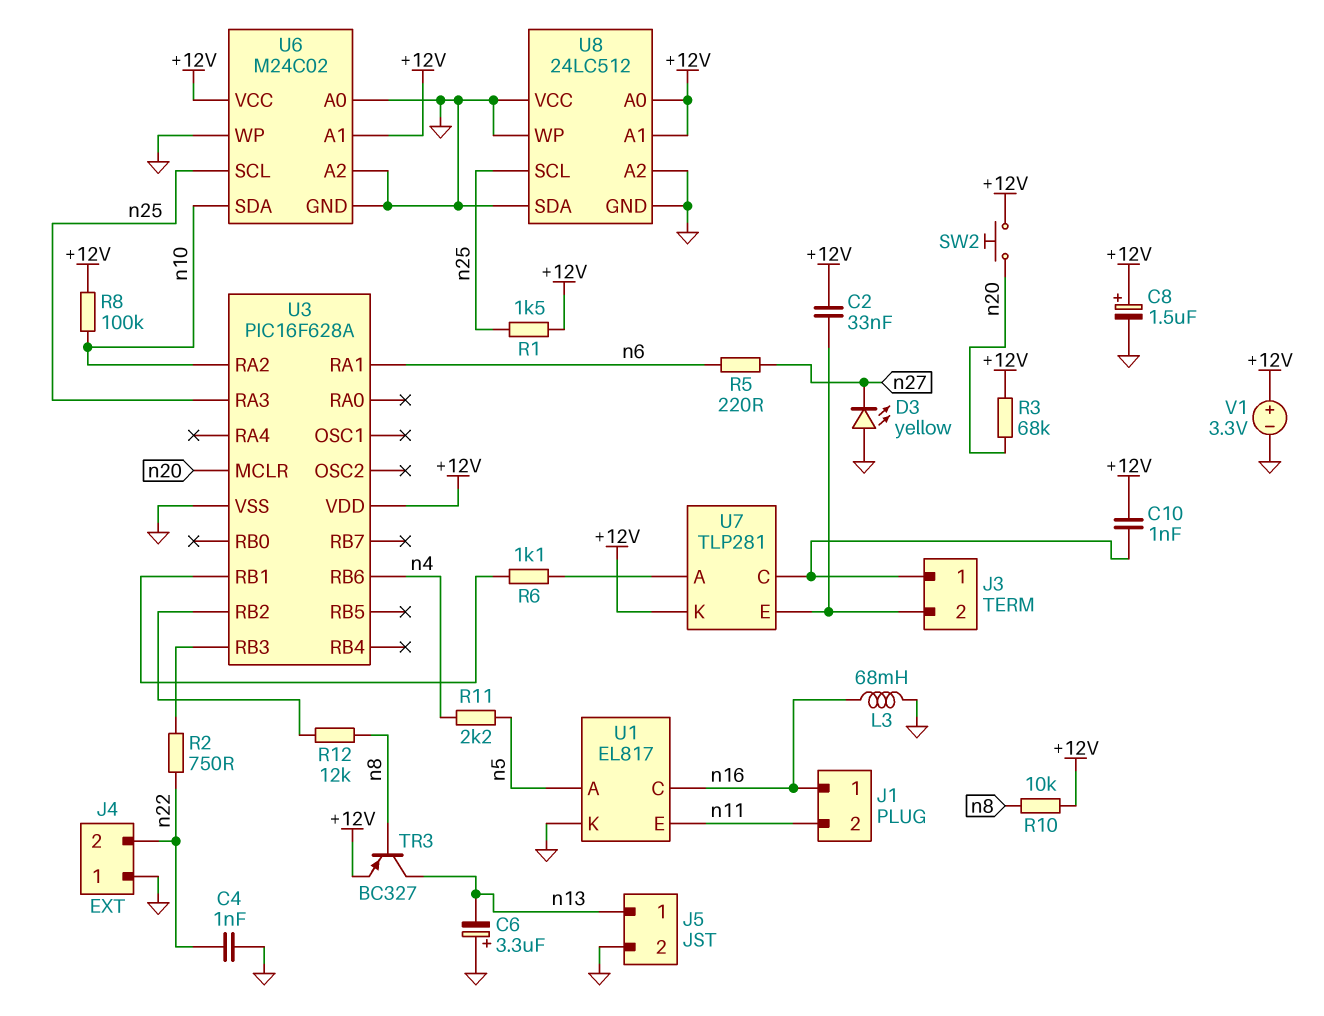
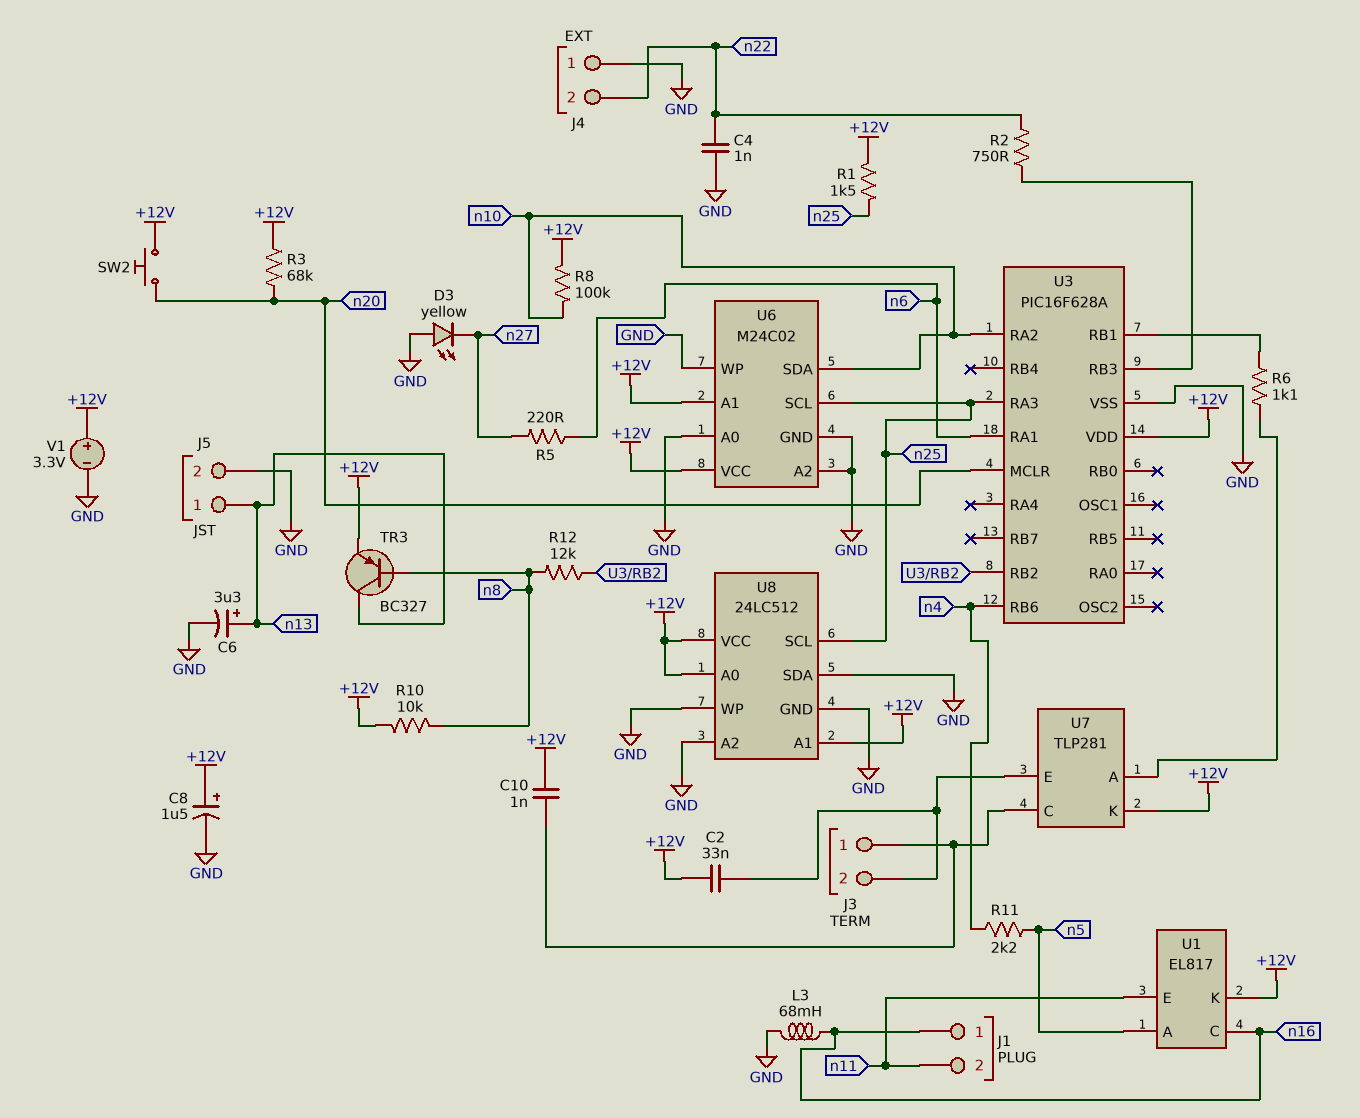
C6: 3.3uF (plus GND, minus n13) -> 3.3uF (plus n13, minus GND)
U1 pin K: GND -> +12V
U8 pin VCC: GND -> +12V

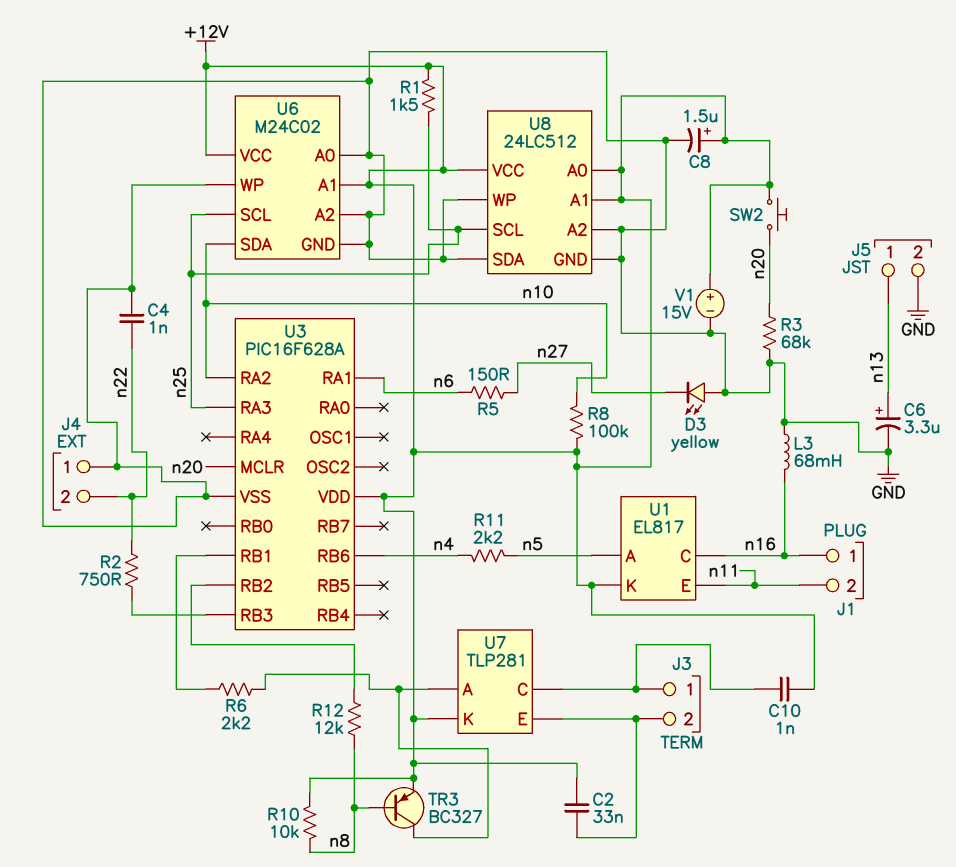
R3: 68k (+12V, n20) -> 68k (GND, n20)
R5: 220 (n6, n27) -> 150 (n6, n27)
R6: 1.1k (U3/RB1, U7/A) -> 2.2k (U3/RB1, U7/A)
TR3: PNP BC327 (B n8, C n13, E +12V) -> PNP BC327 (B n8, C U7/A, E +12V)
V1: 3.3V (plus +12V, minus GND) -> 15V (plus +12V, minus GND)

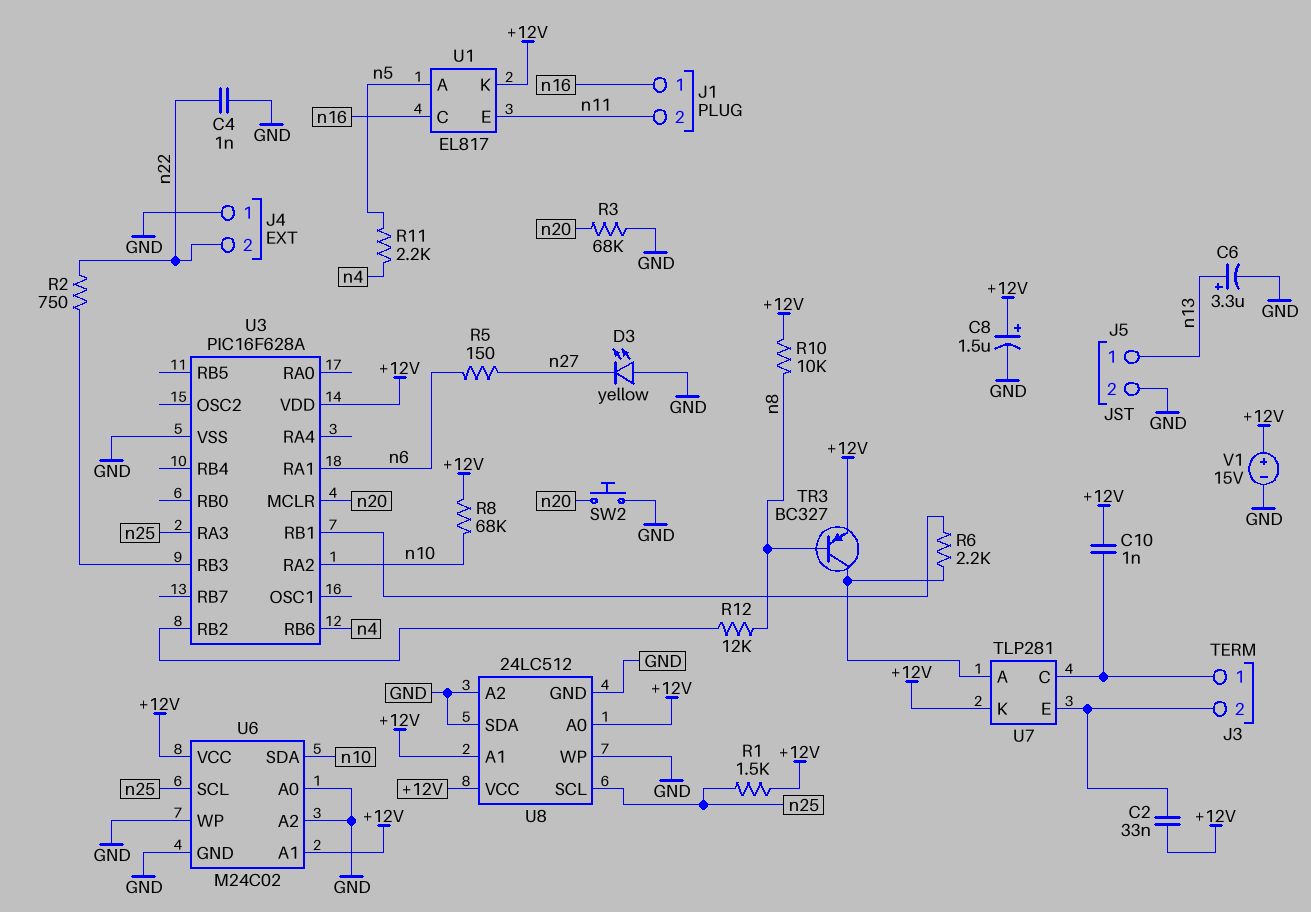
L3: 68mH (GND, n16) -> none
R8: 100k (+12V, n10) -> 68k (+12V, n10)
SW2: button (+12V, n20) -> button (GND, n20)

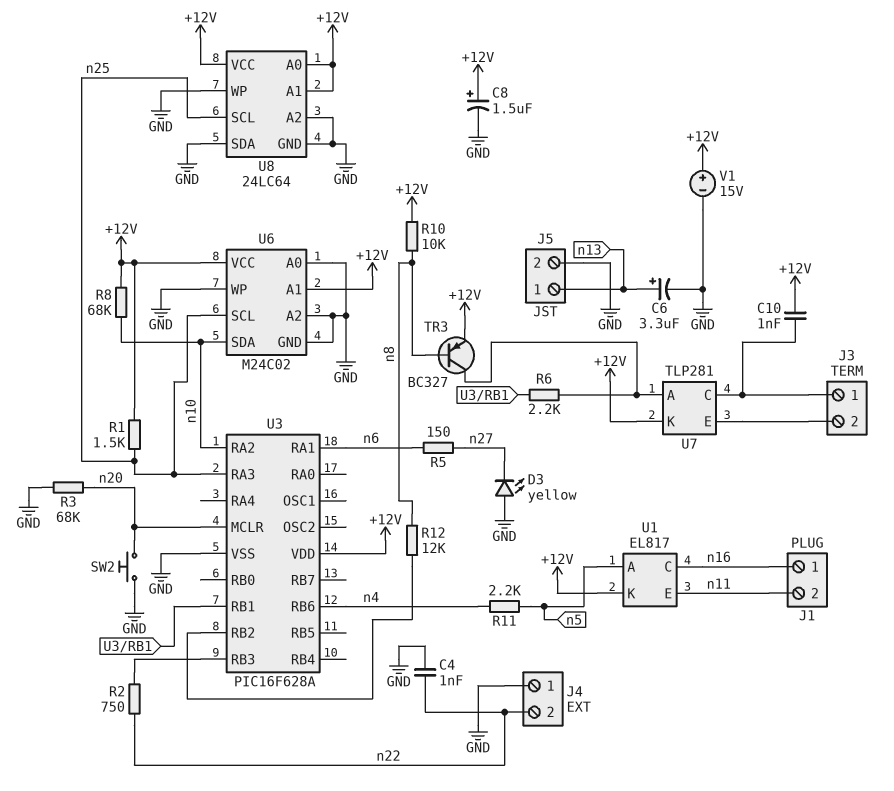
C2: 33nF (+12V, J3/2) -> none
U8: 24LC512 -> 24LC64

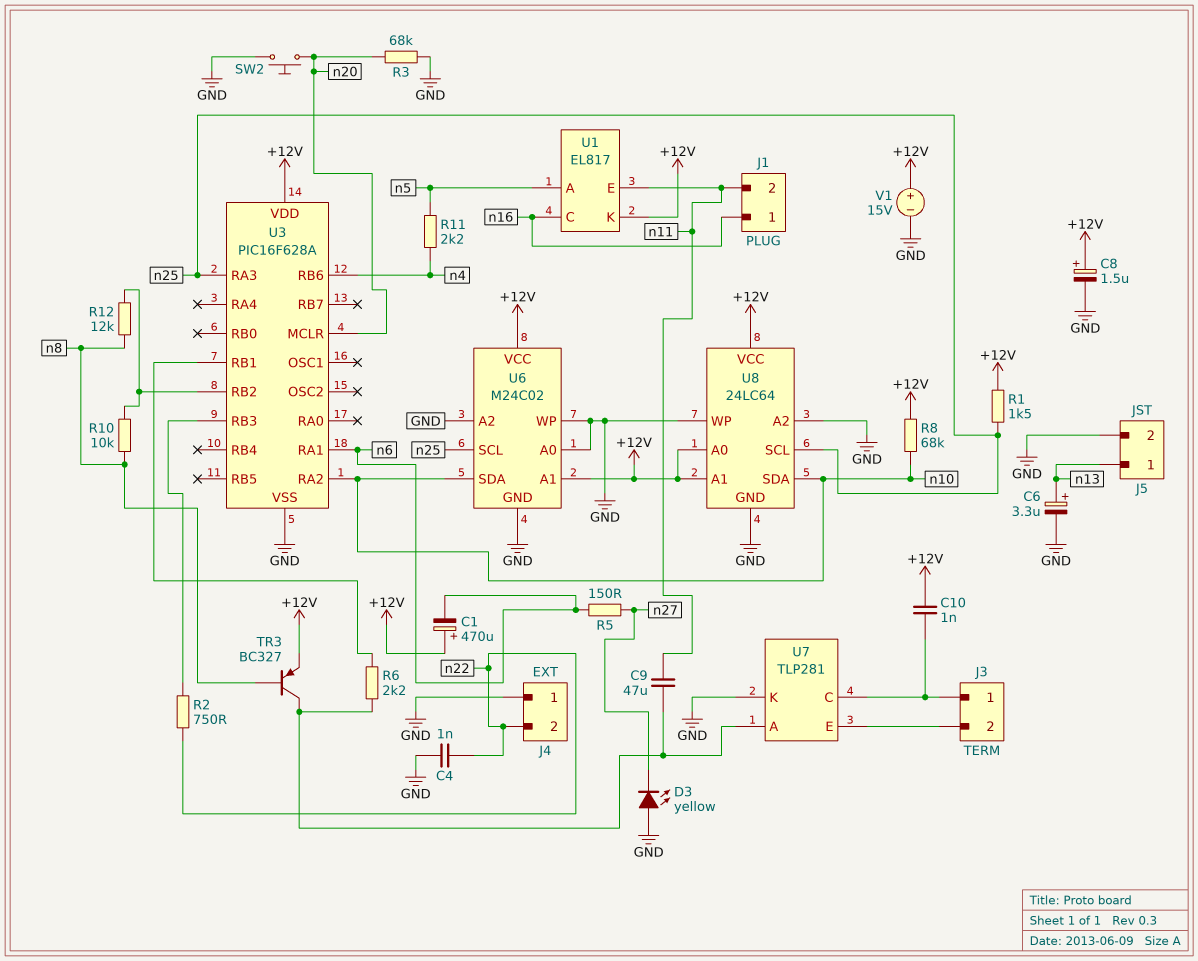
C1: none -> 470uF (plus +12V, minus n6)
C9: none -> 47uF (U7/A, n11)
R10: 10k (+12V, n8) -> 10k (U3/RB2, n8)
U7 pin K: +12V -> GND
U8 pin SDA: GND -> n10

